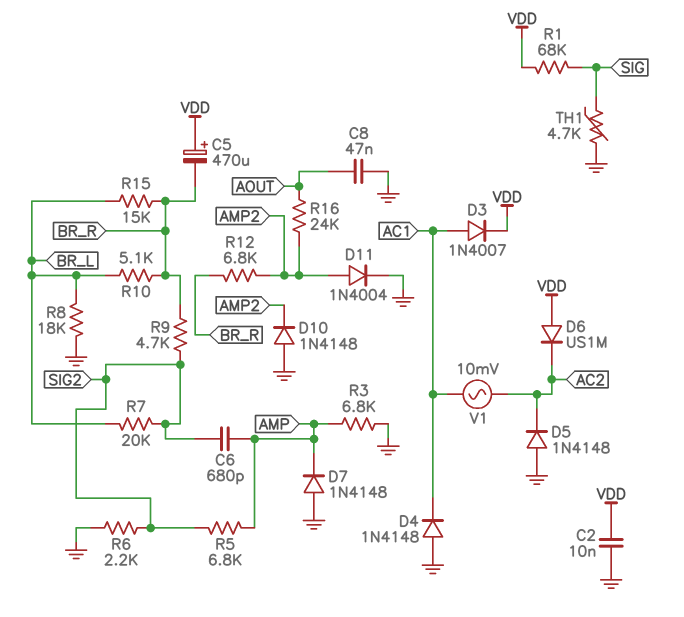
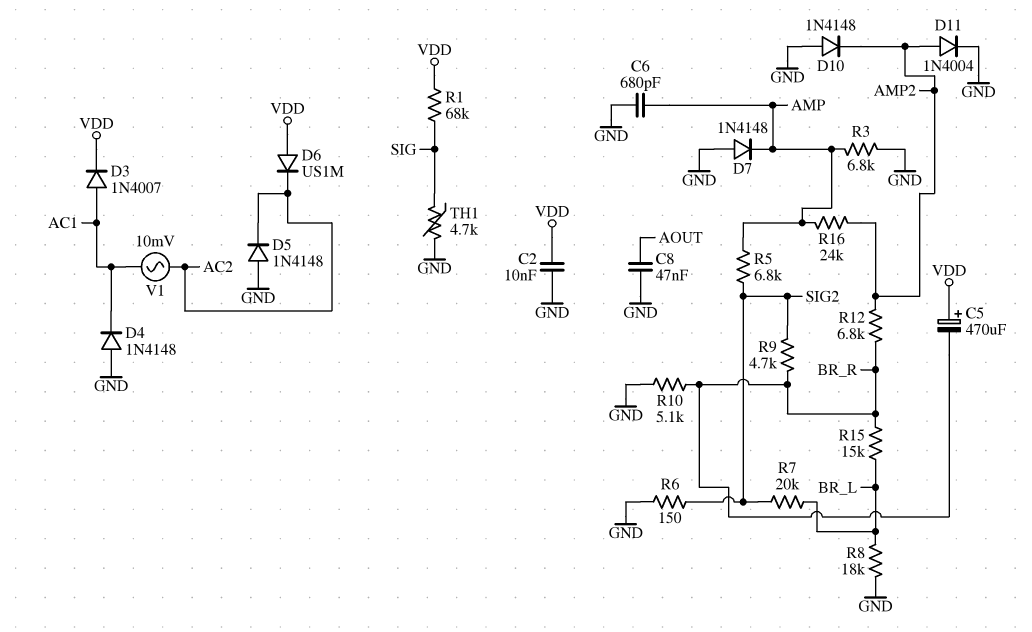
C6: 680pF (AMP, SIG2) -> 680pF (AMP, GND)
R6: 2.2k (GND, SIG2) -> 150 (GND, SIG2)
R10: 5.1k (BR_L, BR_R) -> 5.1k (BR_R, GND)
R16: 24k (AMP2, AOUT) -> 24k (AMP, AMP2)

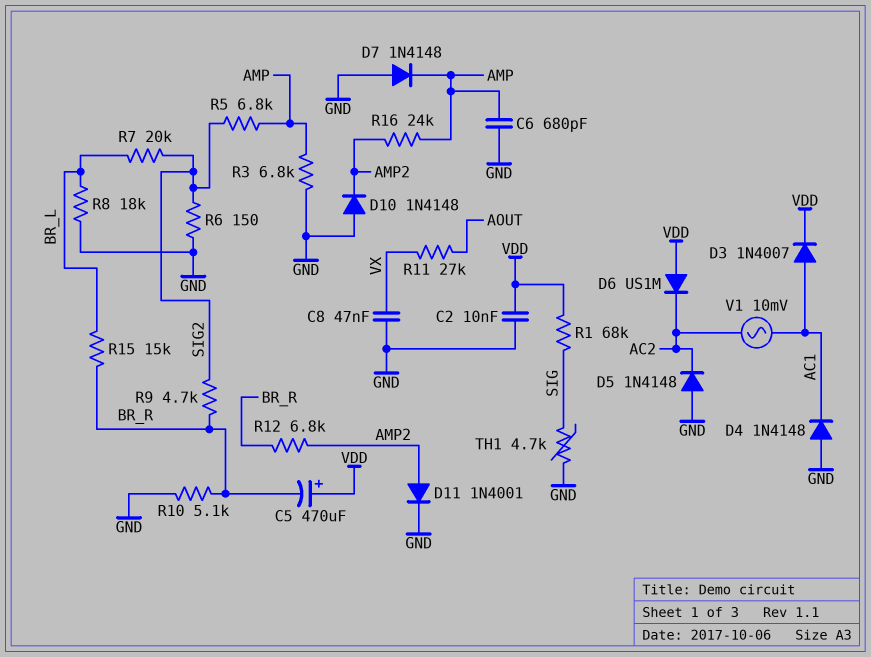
C8: 47nF (AOUT, GND) -> 47nF (GND, VX)
D11: diode 1N4004 (A AMP2, K GND) -> diode 1N4001 (A AMP2, K GND)
R11: none -> 27k (AOUT, VX)

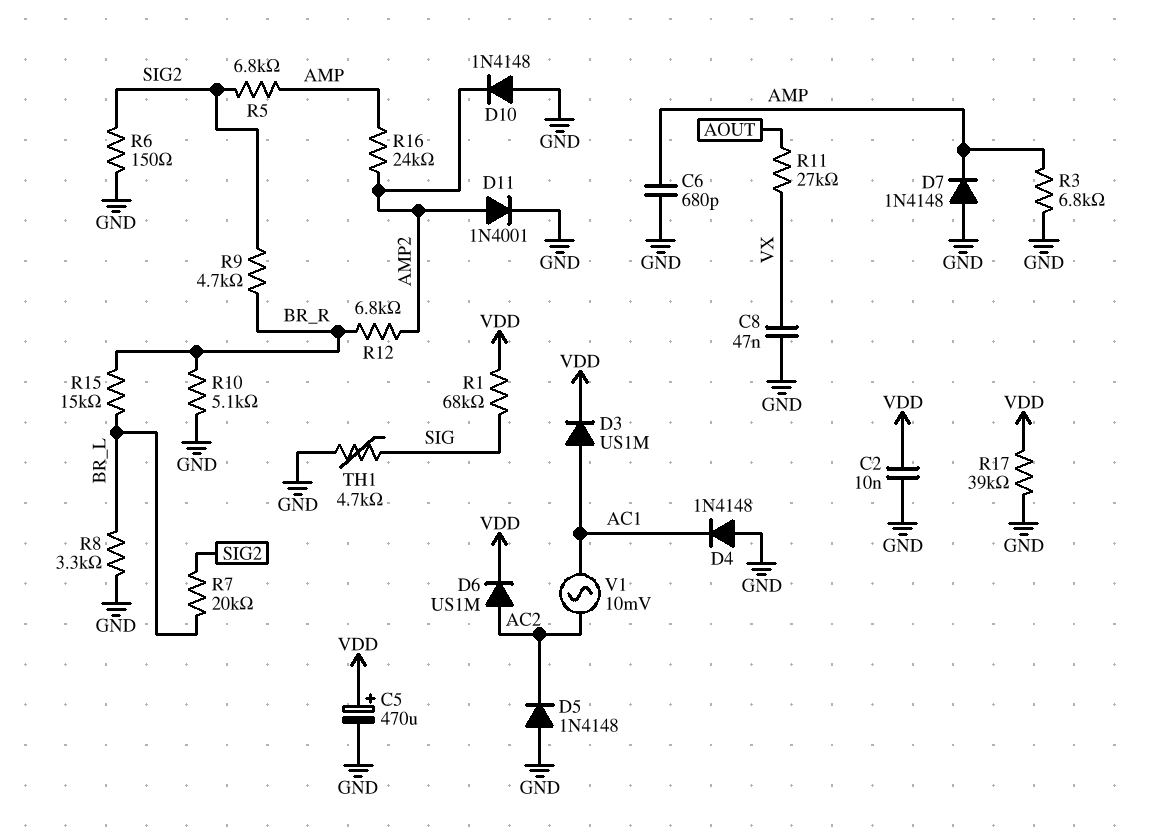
C5: 470uF (plus VDD, minus BR_R) -> 470uF (plus VDD, minus GND)
D3: diode 1N4007 (A AC1, K VDD) -> diode US1M (A AC1, K VDD)
D6: diode US1M (A VDD, K AC2) -> diode US1M (A AC2, K VDD)
R8: 18k (BR_L, GND) -> 3.3k (BR_L, GND)
R17: none -> 39k (GND, VDD)

